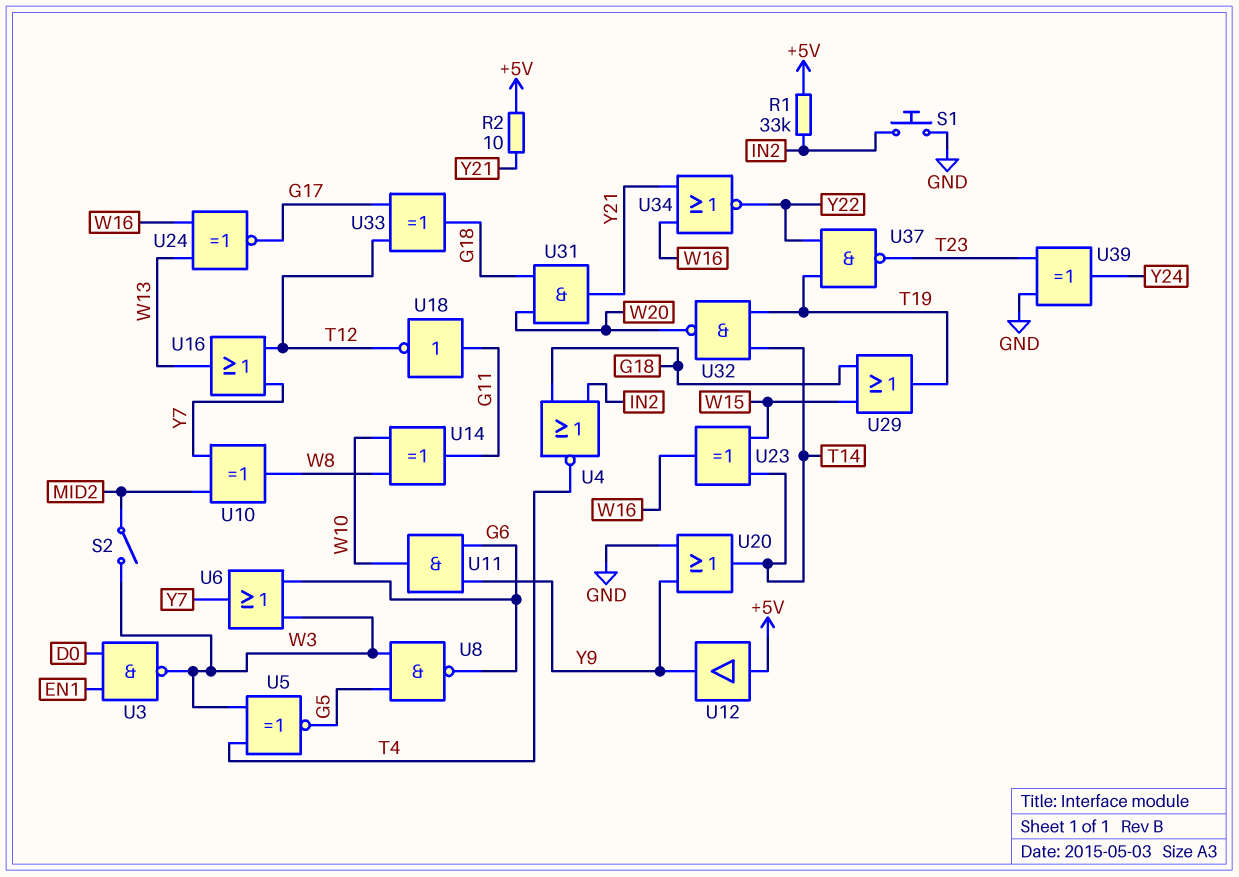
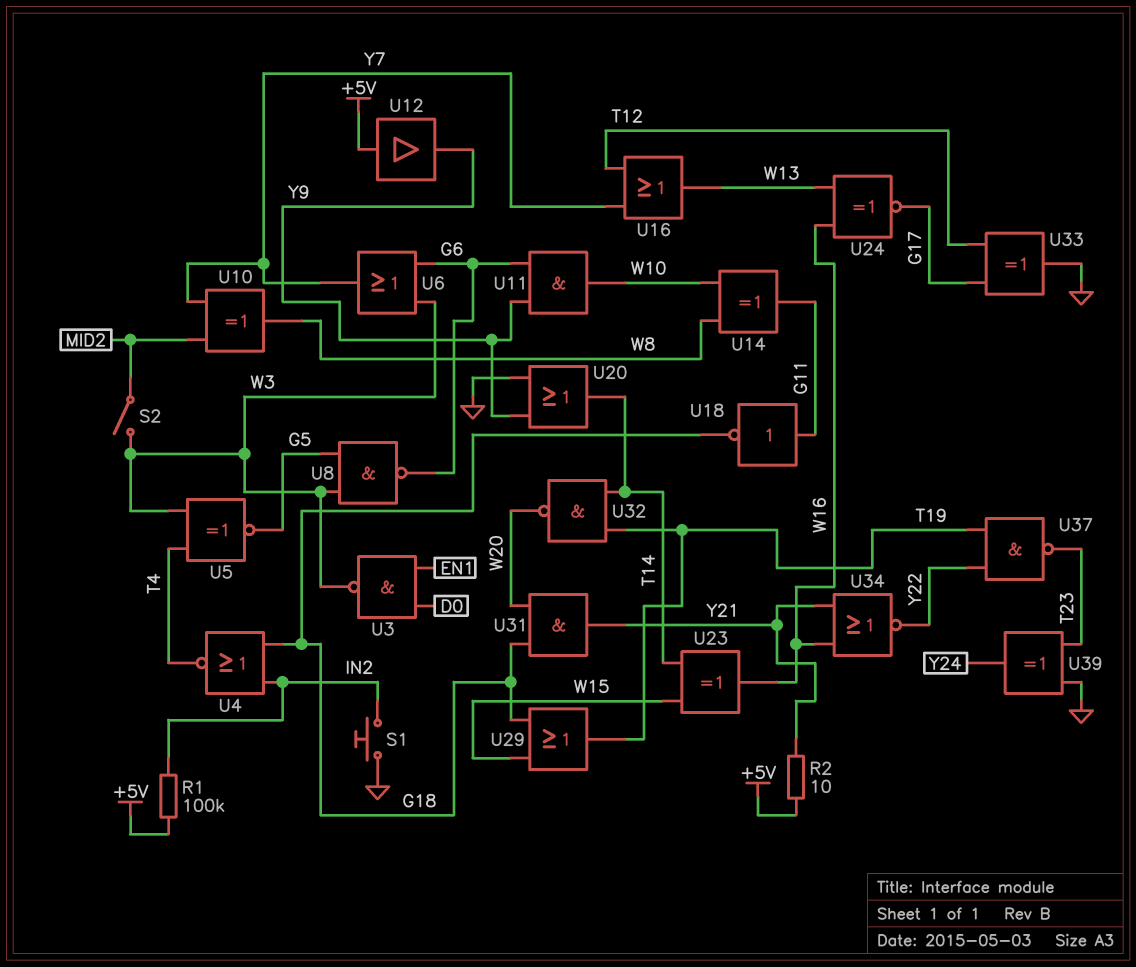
R1: 33k (+5V, IN2) -> 100k (+5V, IN2)
U18: NOT (in G11, out T12) -> NOT (in G11, out G18)
U33: XOR (in G17, in T12, out G18) -> XOR (in G17, in T12, out GND)

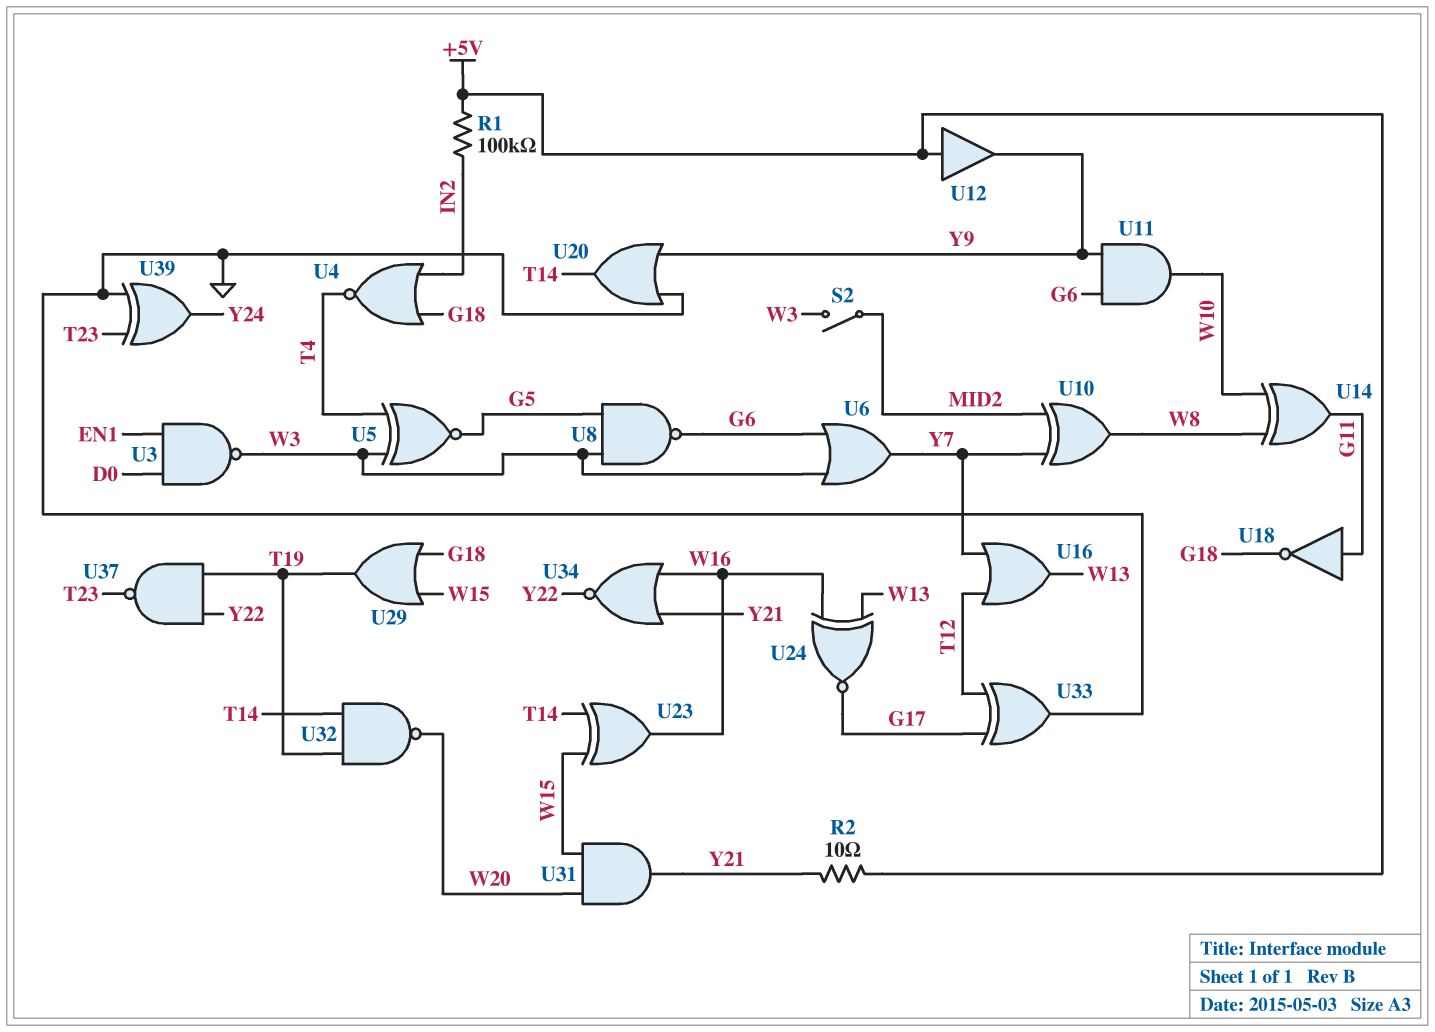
S1: button (GND, IN2) -> none
U31: AND (in G18, in W20, out Y21) -> AND (in W15, in W20, out Y21)

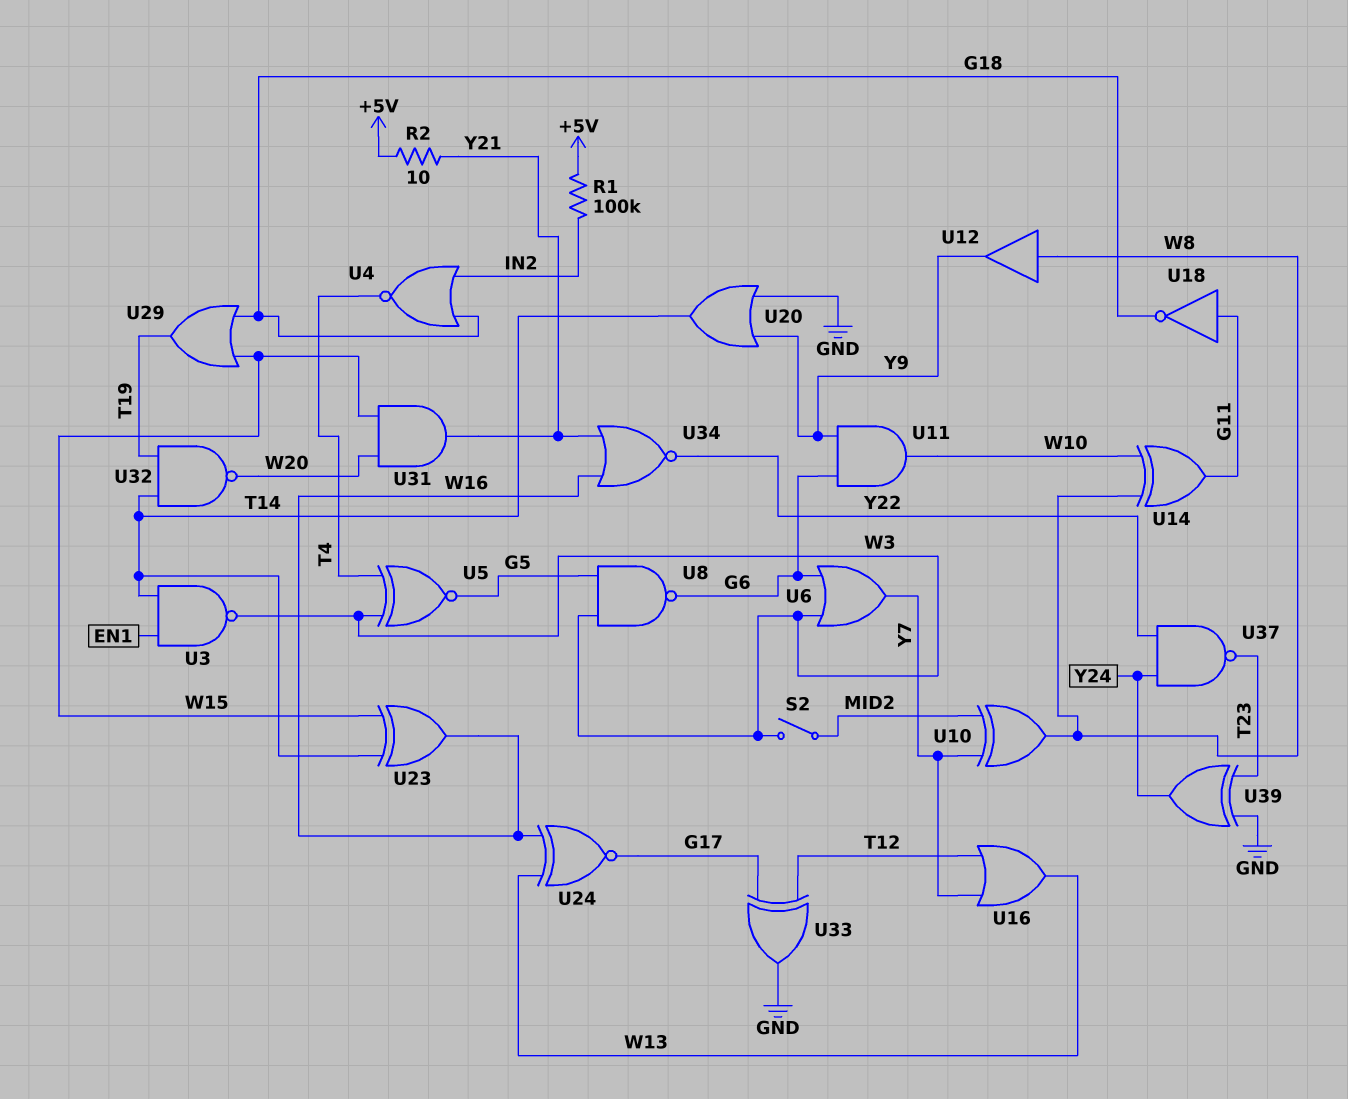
U3: NAND (in D0, in EN1, out W3) -> NAND (in EN1, in T14, out W3)
U12: buffer (in +5V, out Y9) -> buffer (in W8, out Y9)
U37: NAND (in T19, in Y22, out T23) -> NAND (in Y22, in Y24, out T23)

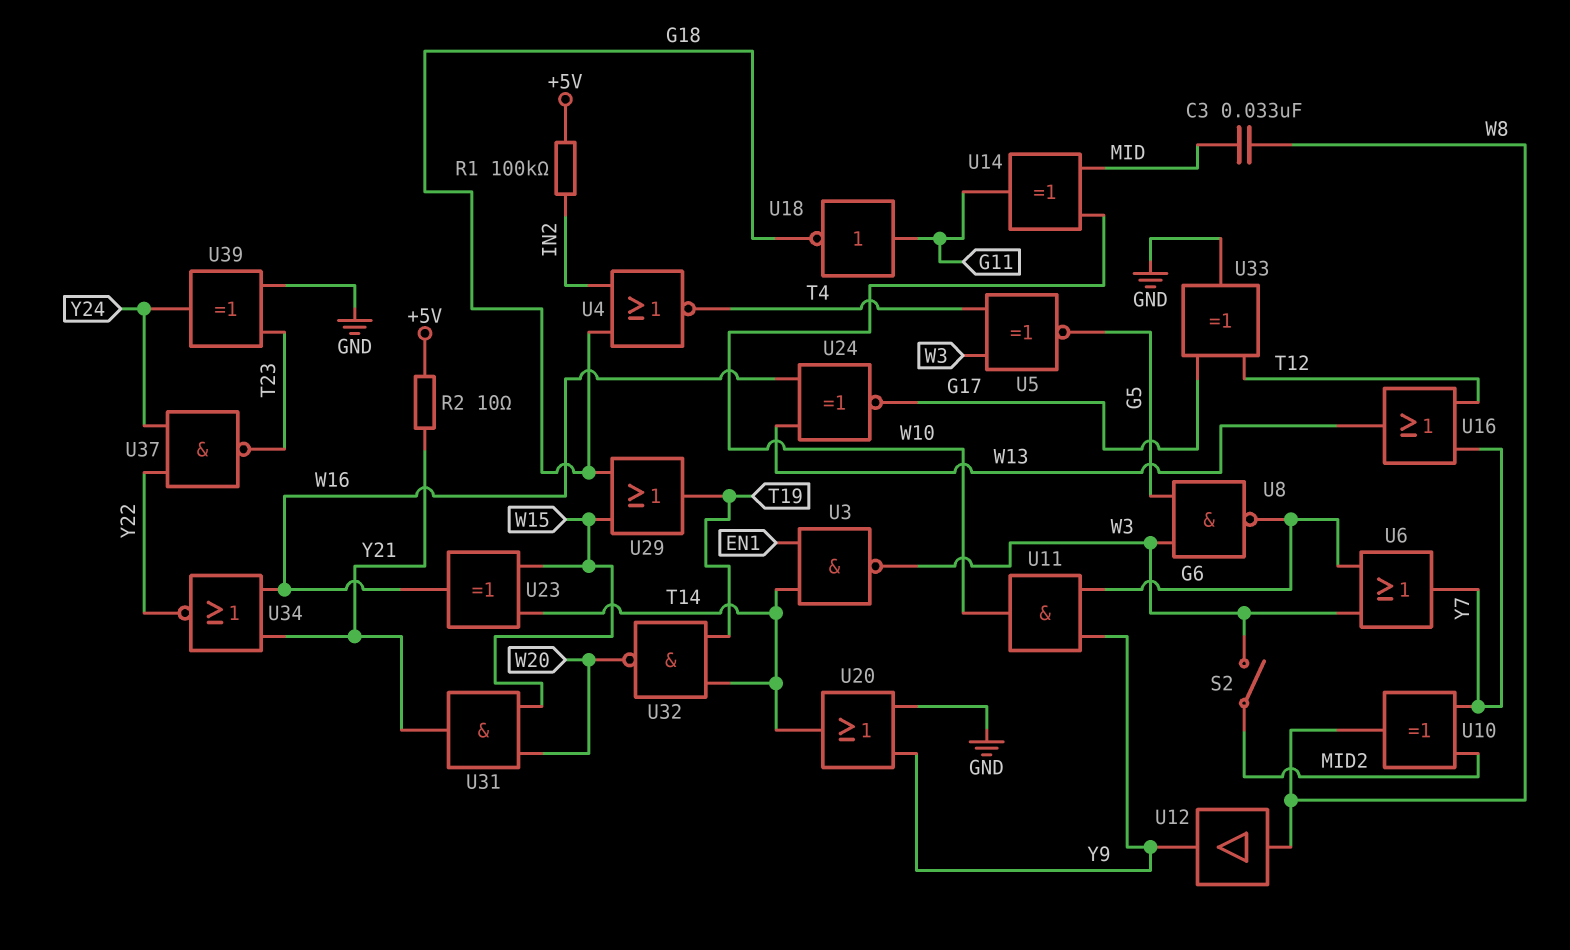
C3: none -> 33nF (MID, W8)
U14: XOR (in W8, in W10, out G11) -> XOR (in MID, in W10, out G11)

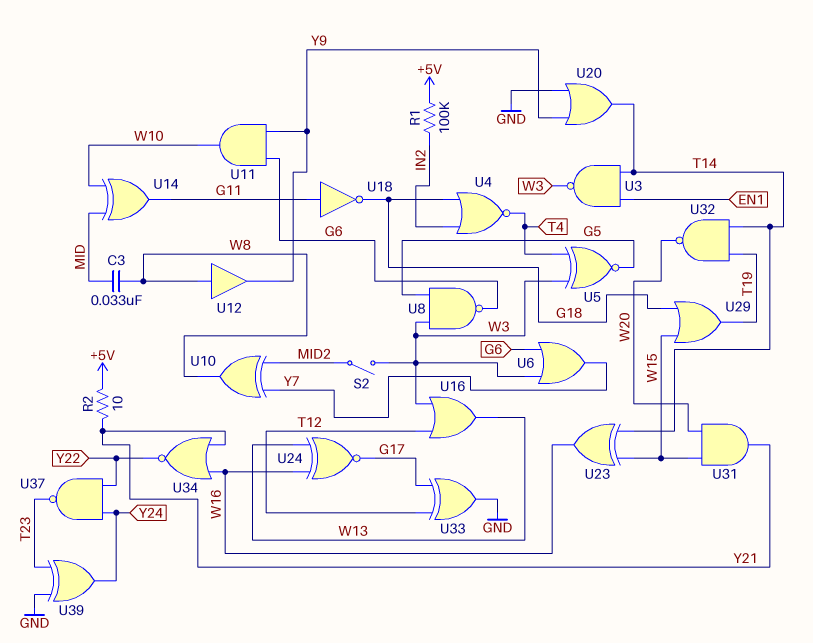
U16: OR (in T12, in Y7, out W13) -> OR (in T12, in W3, out W13)

